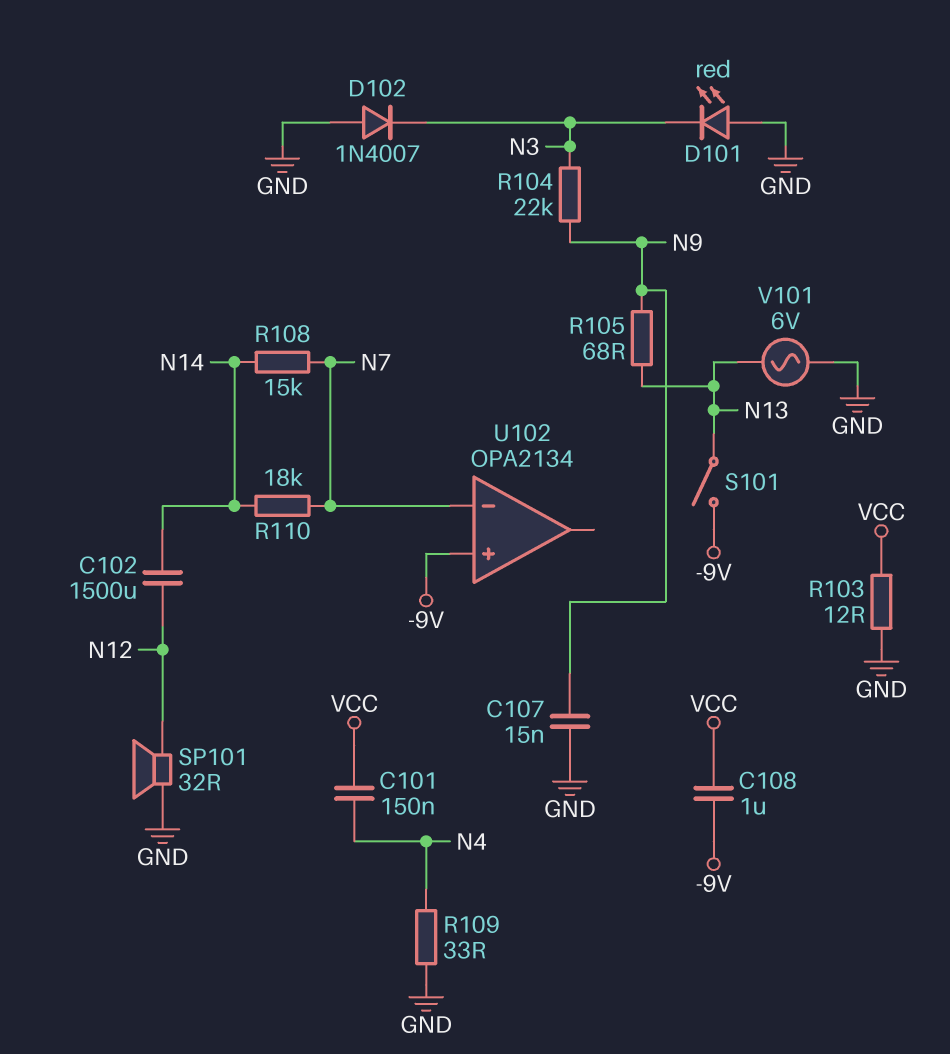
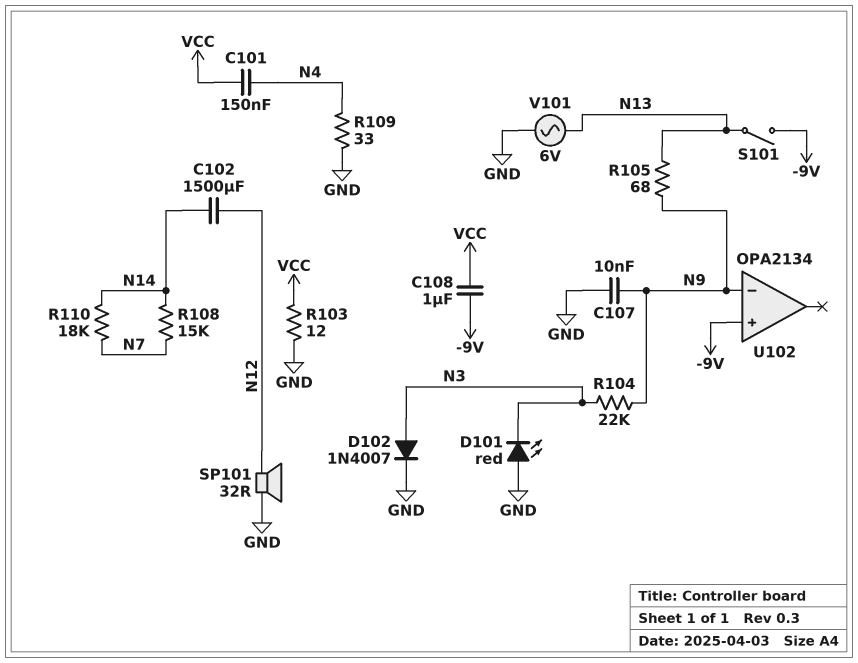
C107: 15nF (GND, N9) -> 10nF (GND, N9)
D102: diode 1N4007 (A GND, K N3) -> diode 1N4007 (A N3, K GND)
U102 pin in-: N7 -> N9

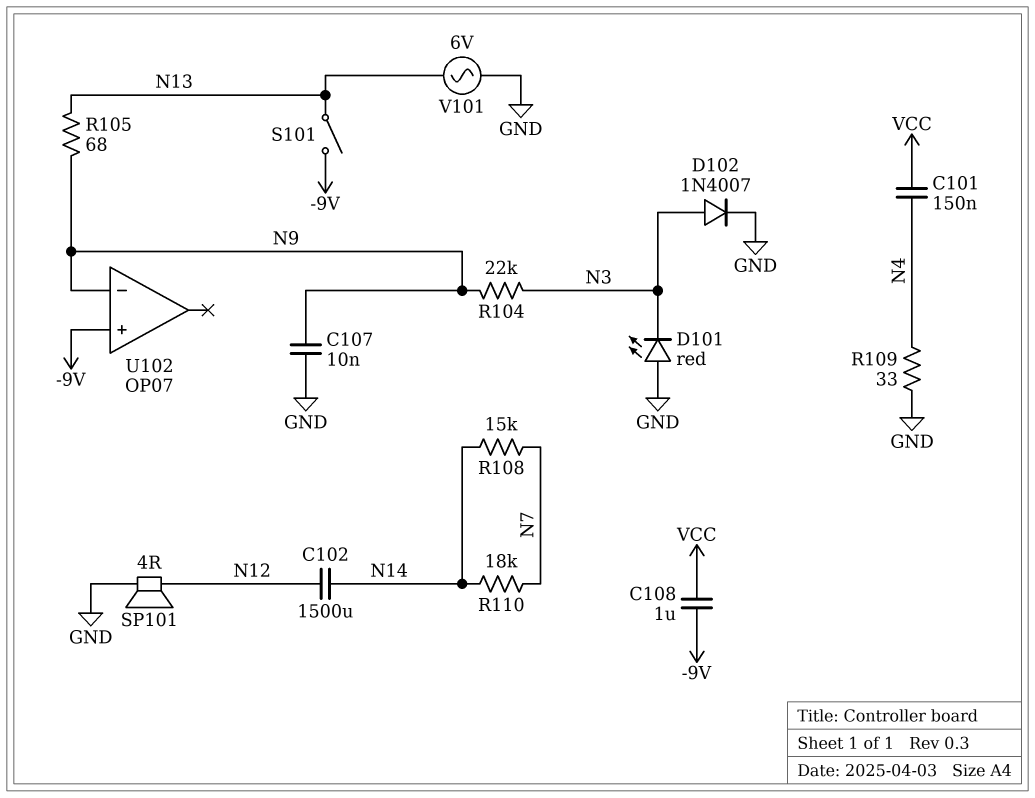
R103: 12 (GND, VCC) -> none
SP101: speaker 32R (GND, N12) -> speaker 4R (GND, N12)
U102: OPA2134 -> OP07

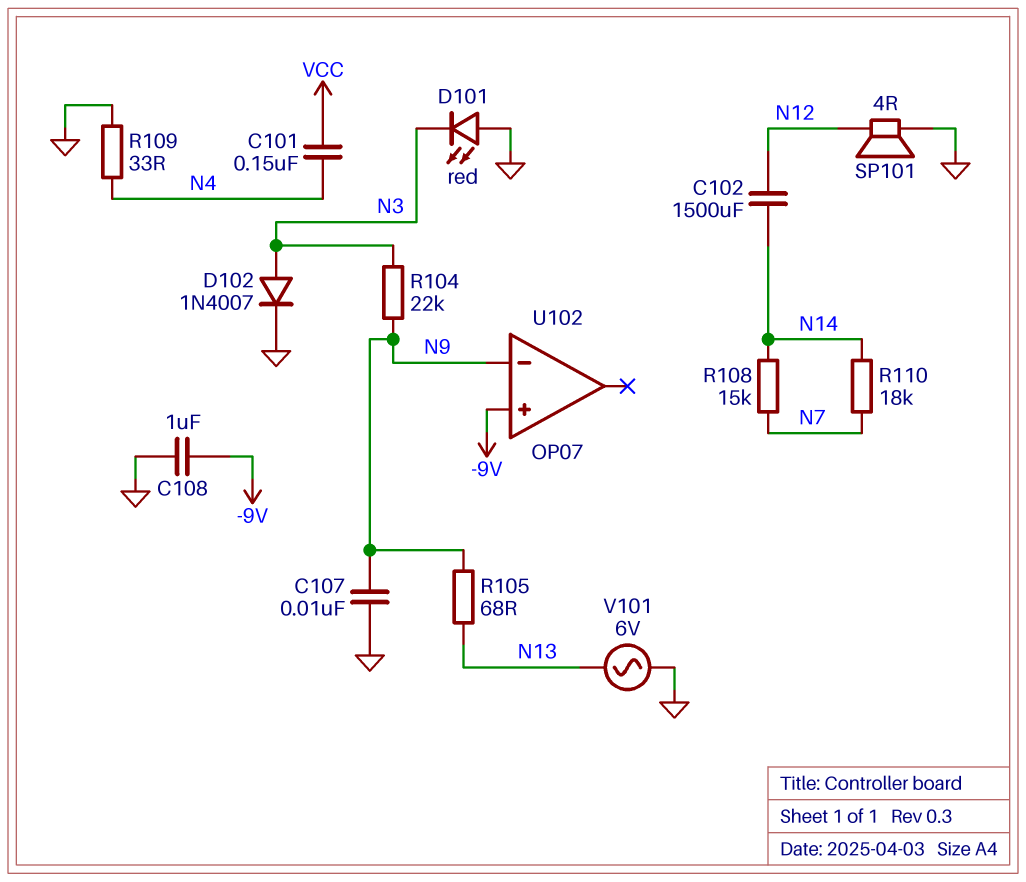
C108: 1uF (-9V, VCC) -> 1uF (-9V, GND)
S101: switch (-9V, N13) -> none

